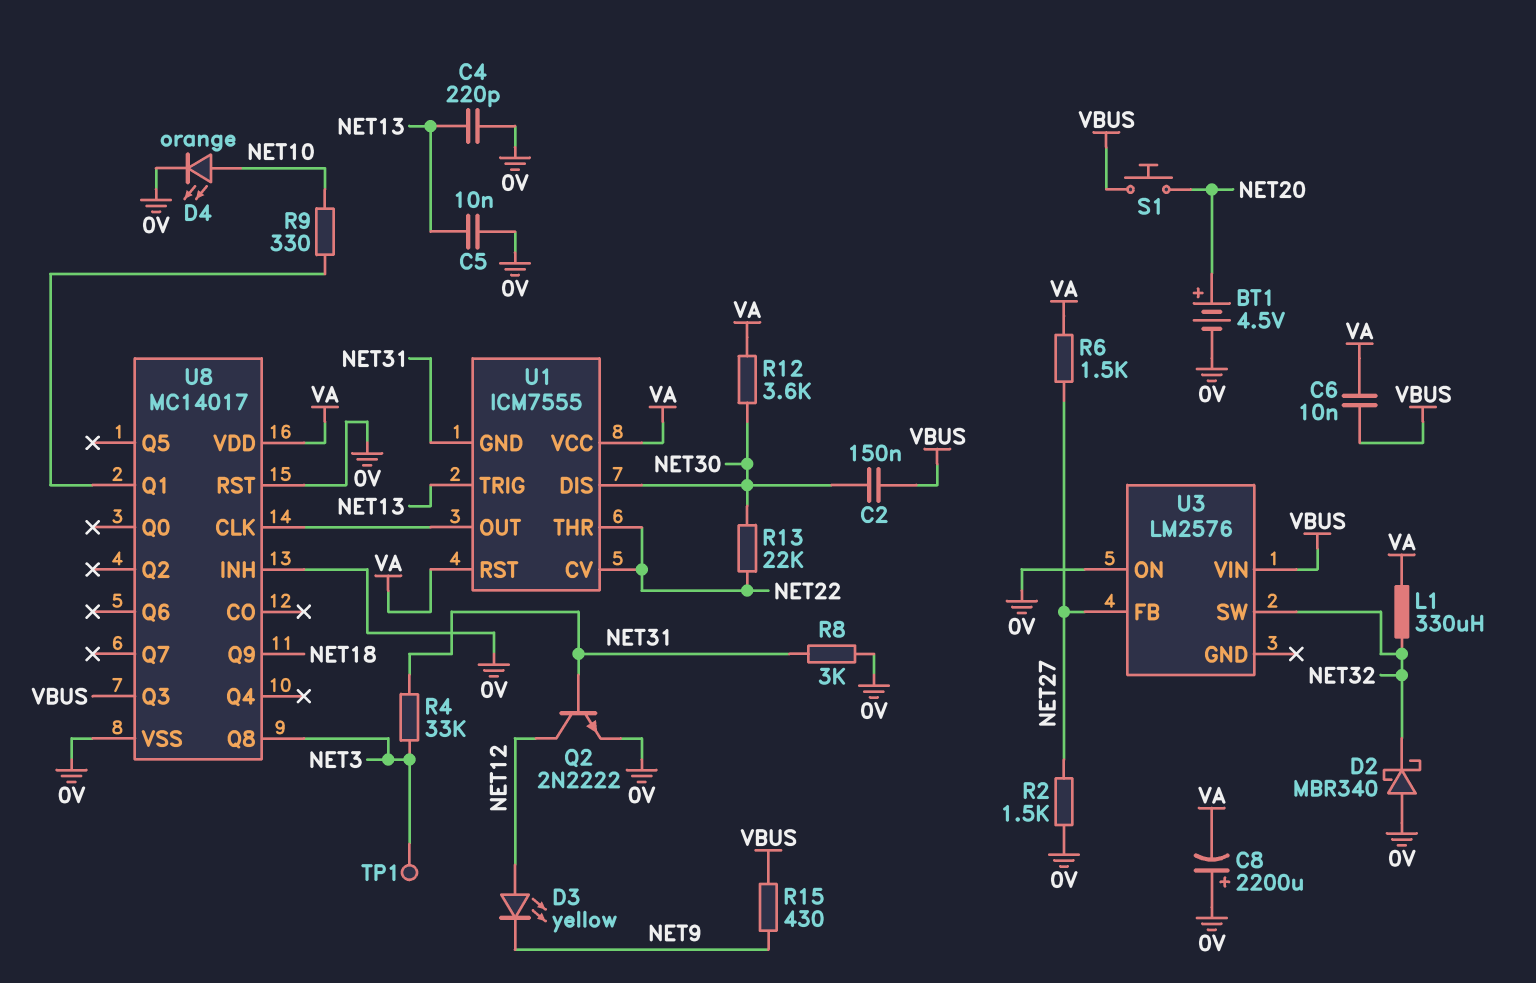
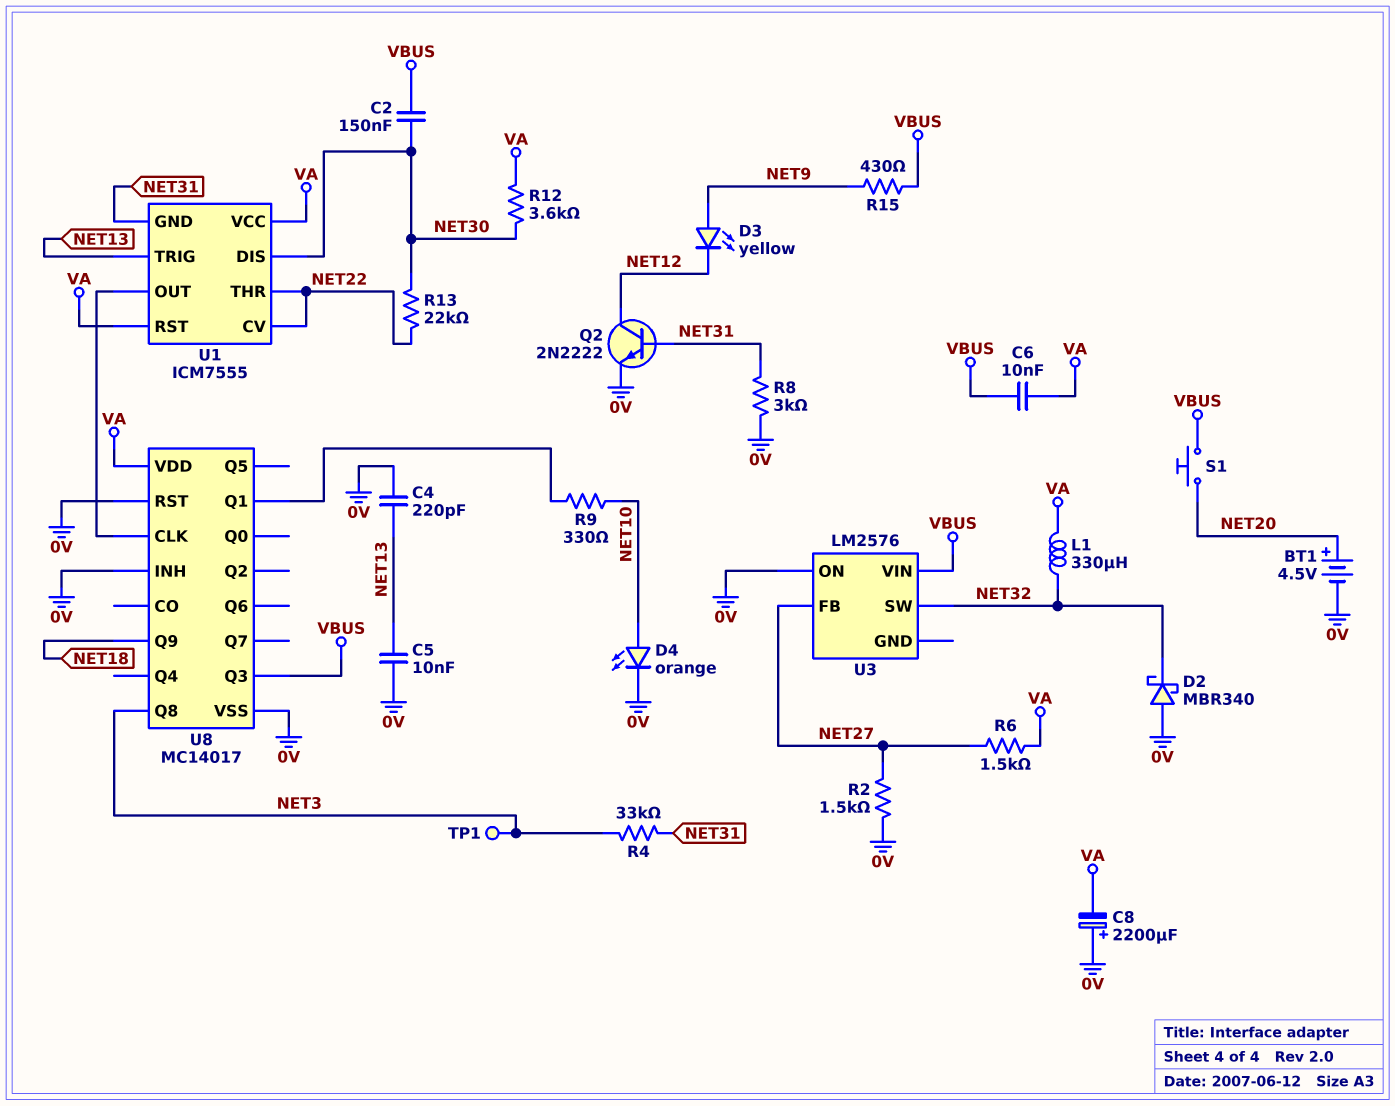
D3: LED yellow (A NET12, K NET9) -> LED yellow (A NET9, K NET12)

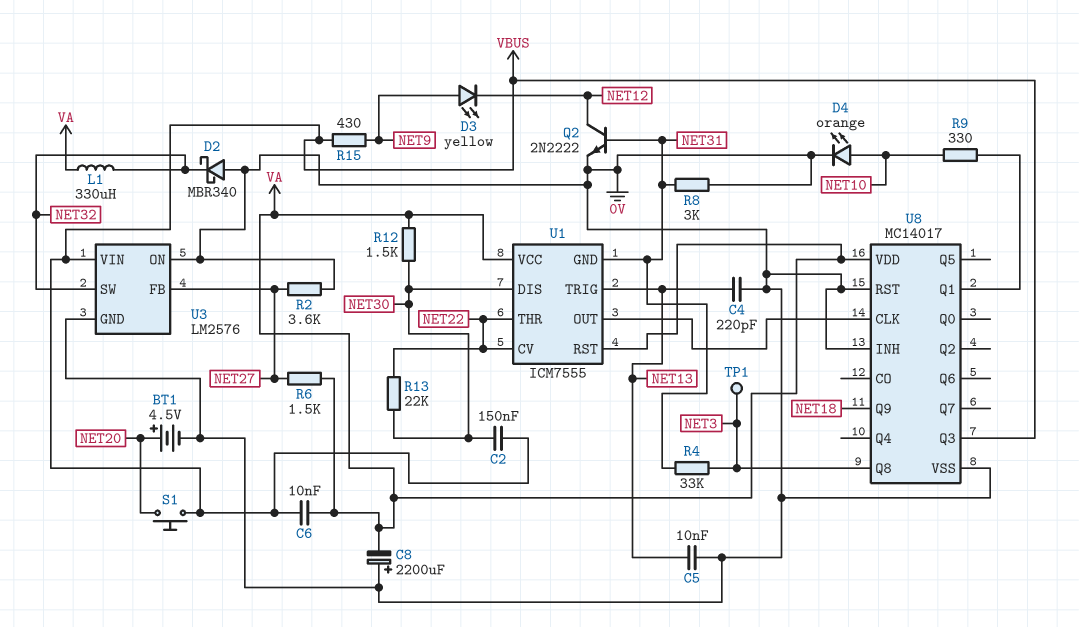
R2: 1.5k (0V, NET27) -> 3.6k (0V, NET27)
R12: 3.6k (NET30, VA) -> 1.5k (NET30, VA)
U3 pin GND: none -> 0V

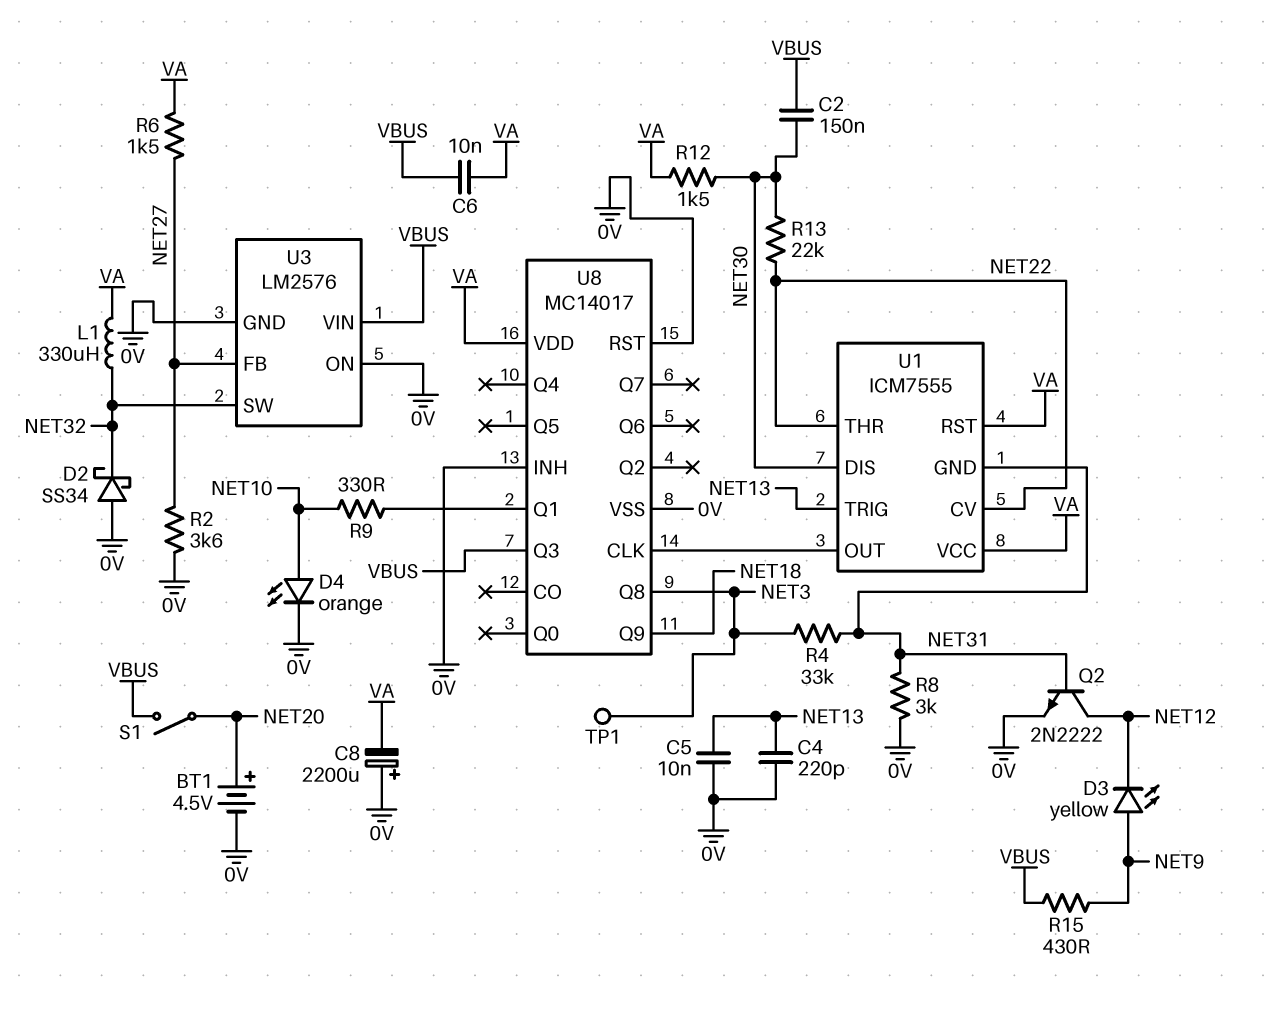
D2: schottky MBR340 (A 0V, K NET32) -> schottky SS34 (A 0V, K NET32)
S1: button (NET20, VBUS) -> switch (NET20, VBUS)

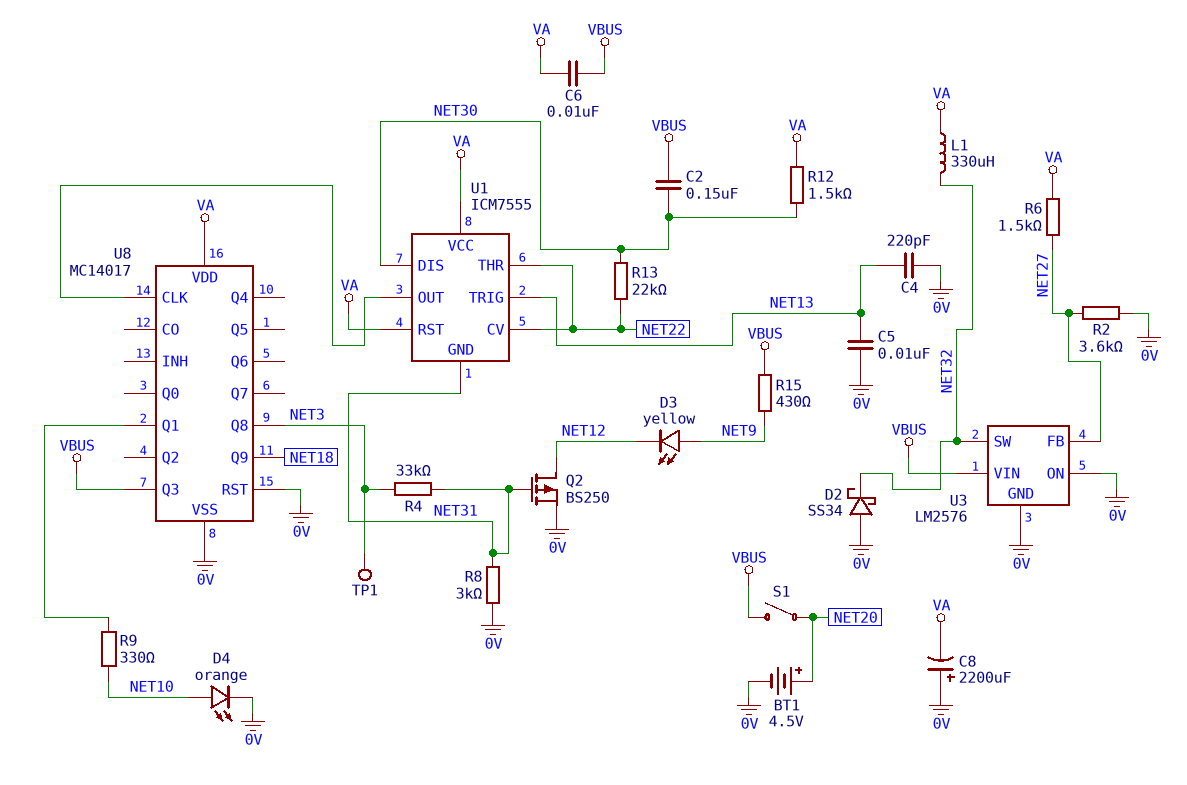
Q2: NPN 2N2222 (B NET31, C NET12, E 0V) -> PMOS BS250 (G NET31, D NET12, S 0V)
U8 pin INH: 0V -> none

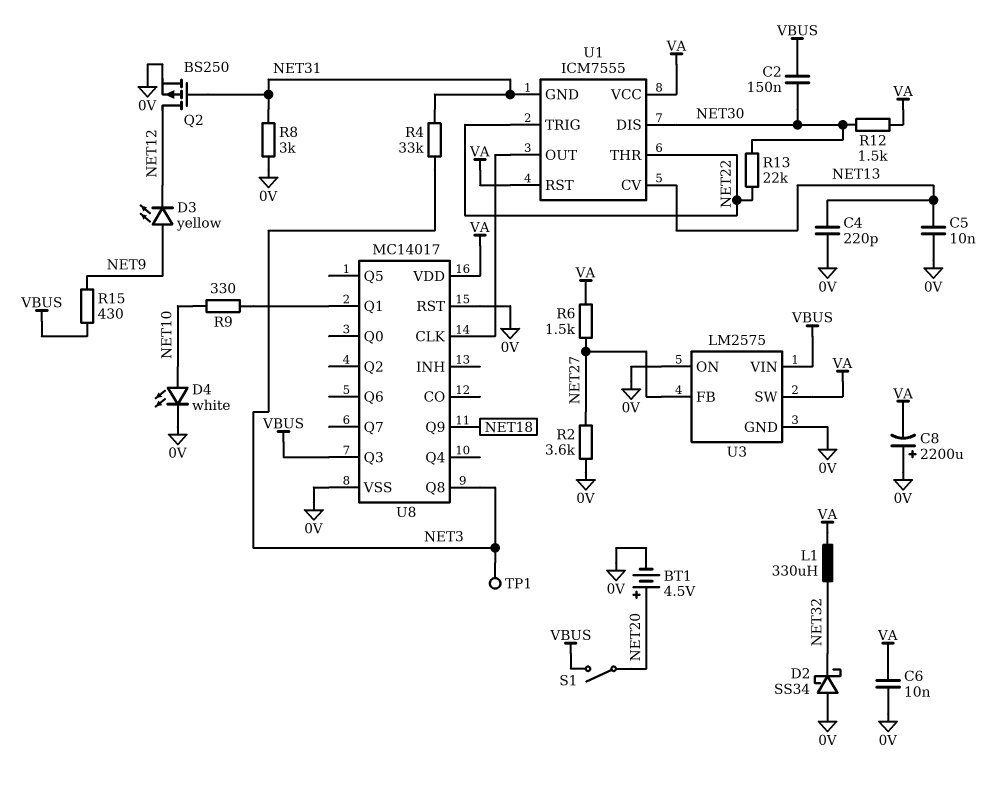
C6: 10nF (VA, VBUS) -> 10nF (0V, VA)
D4: LED orange (A NET10, K 0V) -> LED white (A NET10, K 0V)
U1 pin CV: NET22 -> NET13
U1 pin TRIG: NET13 -> NET22
U3: LM2576 -> LM2575
U3 pin SW: NET32 -> VA

